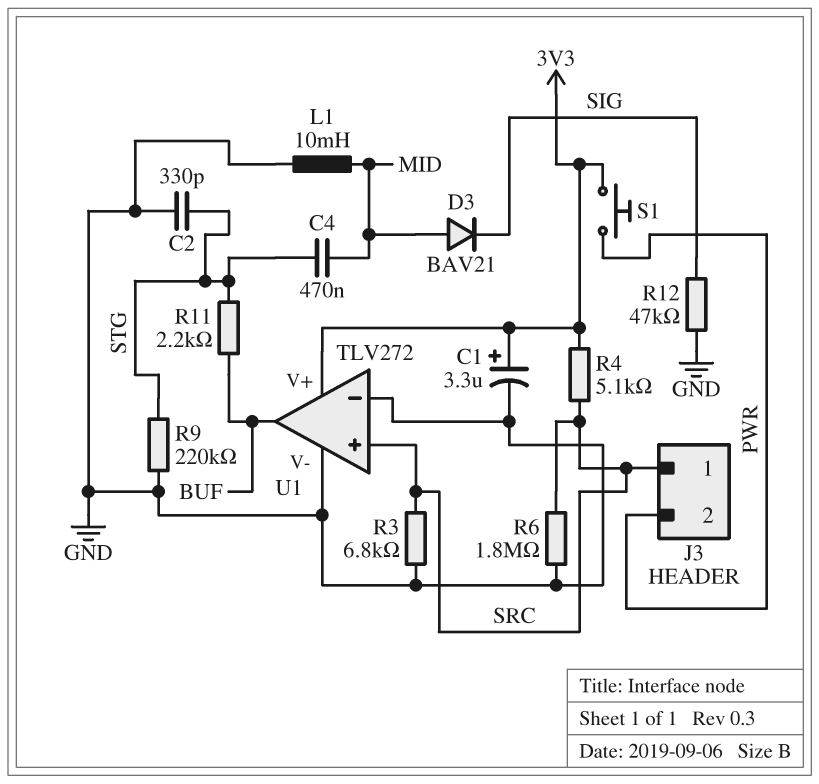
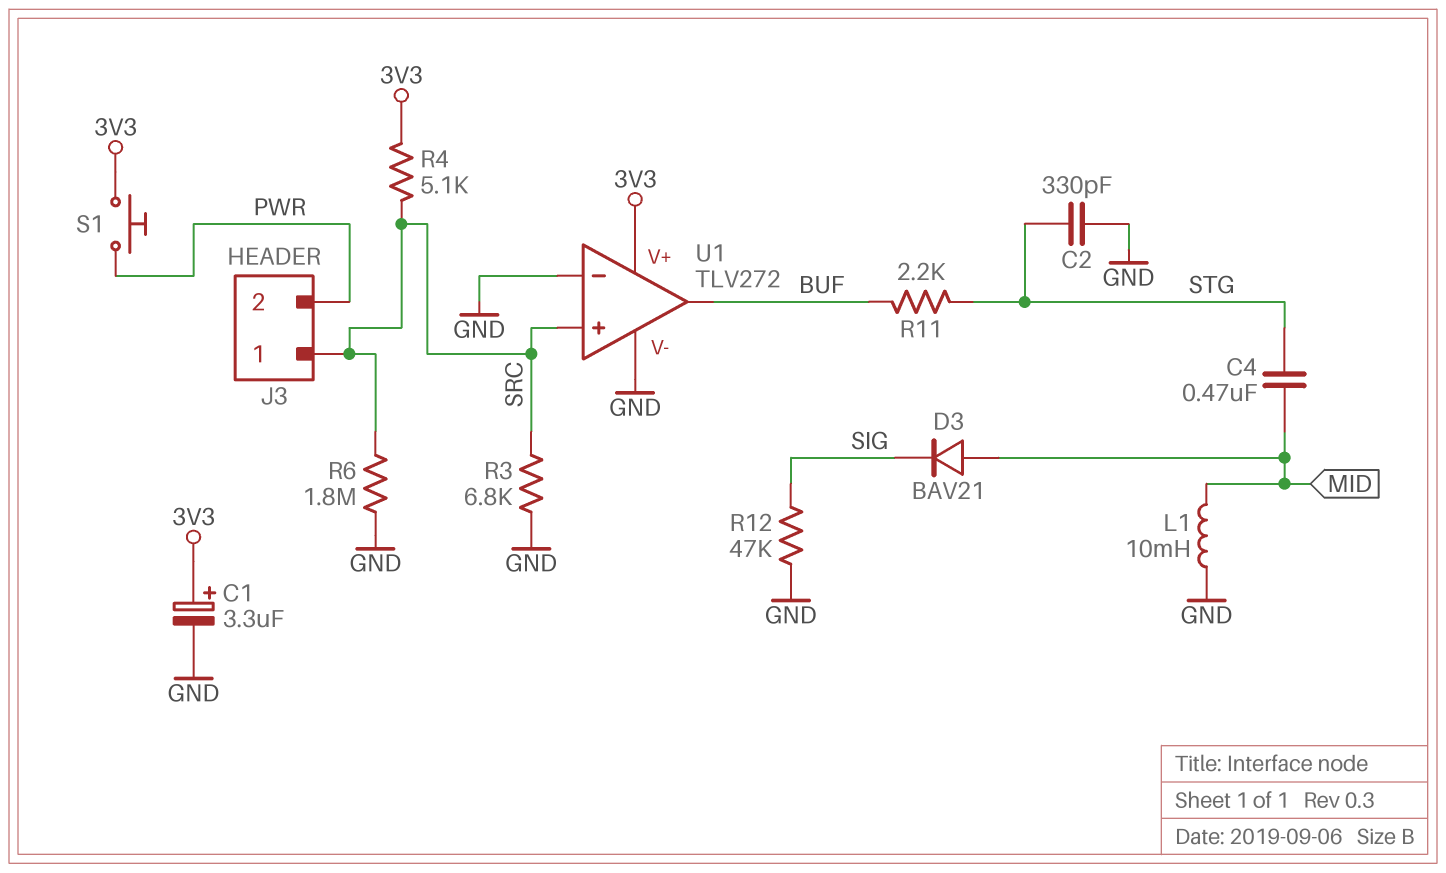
R9: 220k (GND, STG) -> none

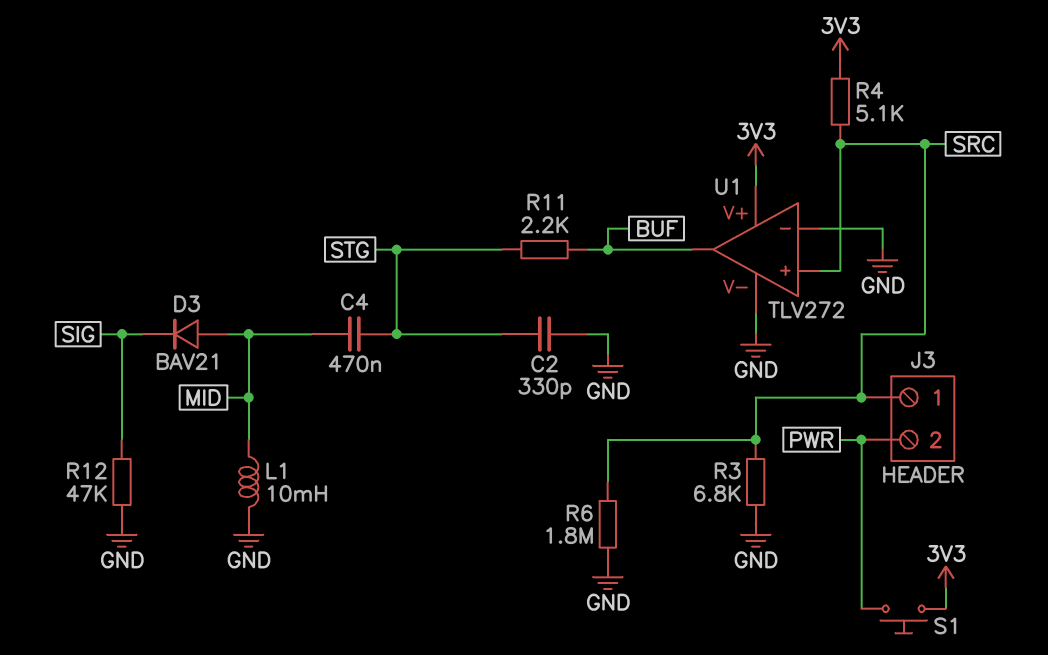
C1: 3.3uF (plus 3V3, minus GND) -> none

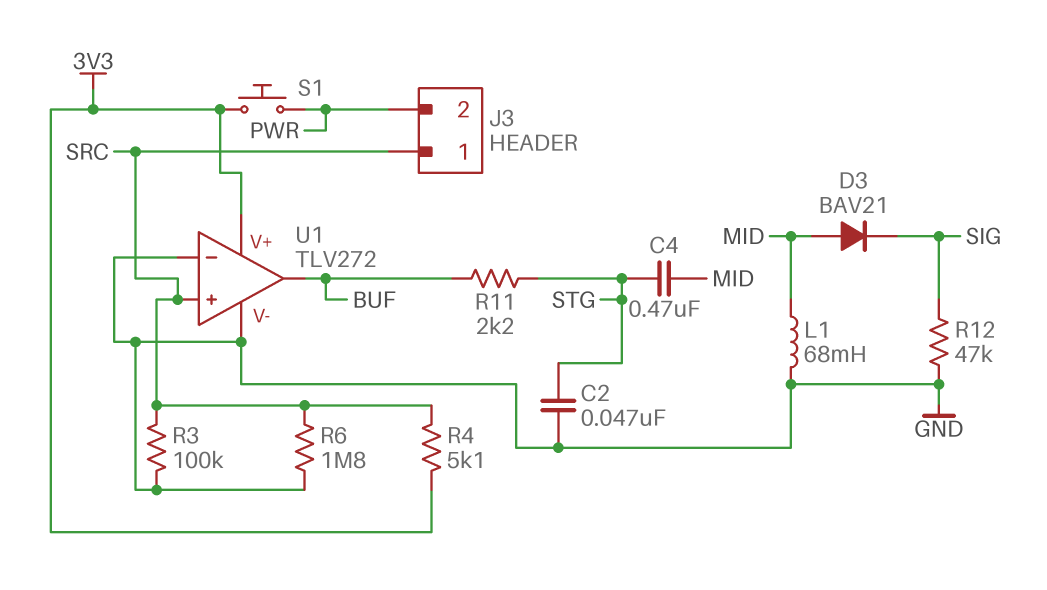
C2: 330pF (GND, STG) -> 47nF (GND, STG)
L1: 10mH (GND, MID) -> 68mH (GND, MID)
R3: 6.8k (GND, SRC) -> 100k (GND, SRC)

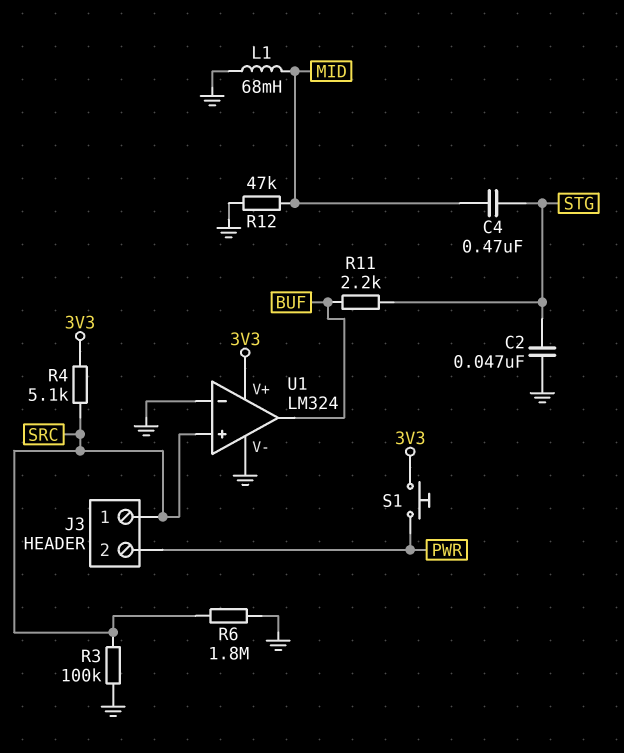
D3: diode BAV21 (A MID, K SIG) -> none
R12: 47k (GND, SIG) -> 47k (GND, MID)
U1: TLV272 -> LM324

